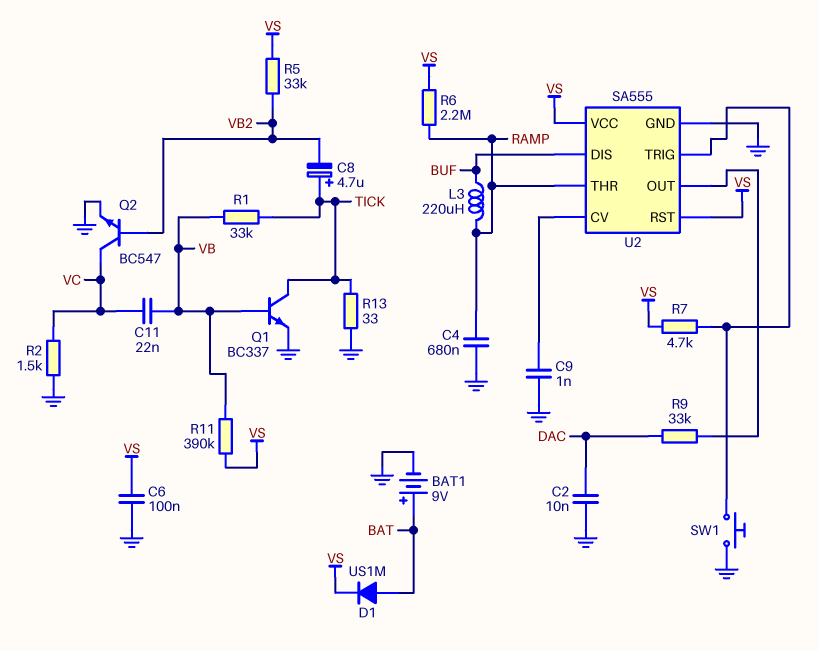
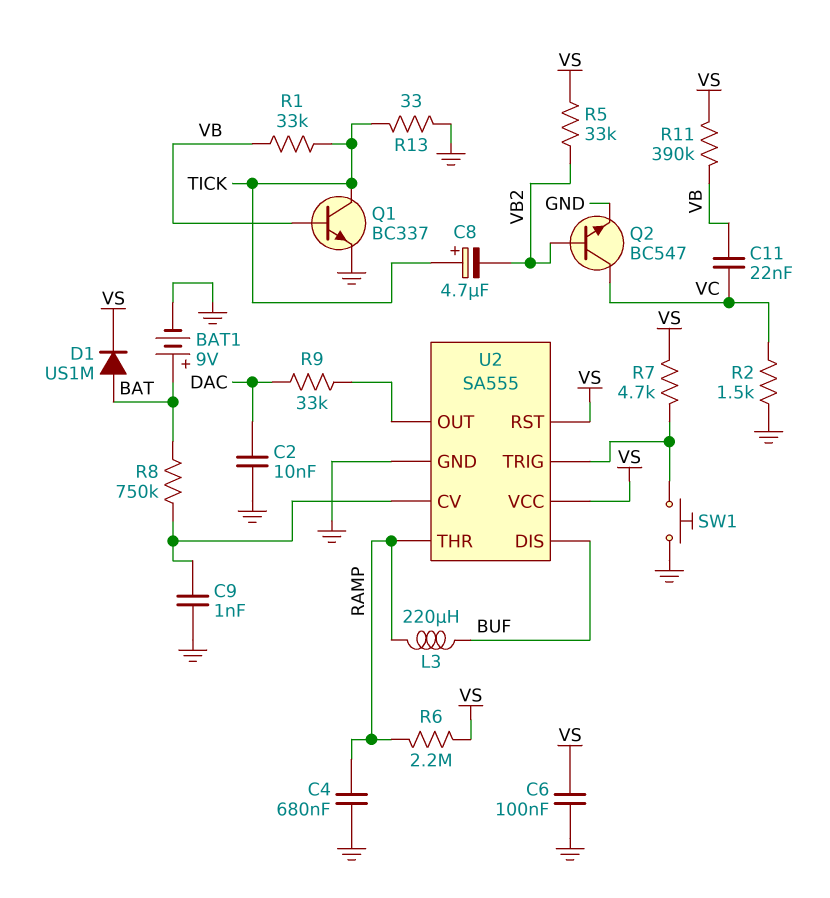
R8: none -> 750k (BAT, U2/CV)

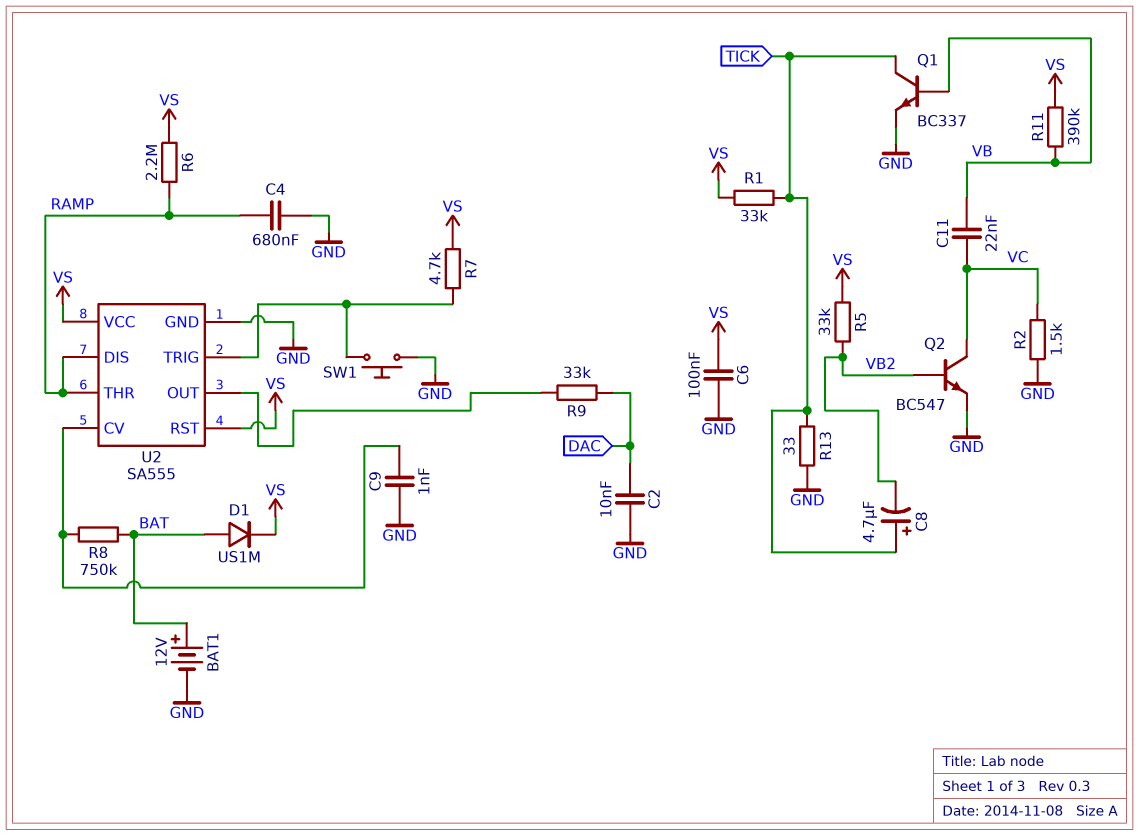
BAT1: 9V (plus BAT, minus GND) -> 12V (plus BAT, minus GND)
L3: 220uH (BUF, RAMP) -> none
R1: 33k (TICK, VB) -> 33k (TICK, VS)
U2 pin DIS: BUF -> RAMP

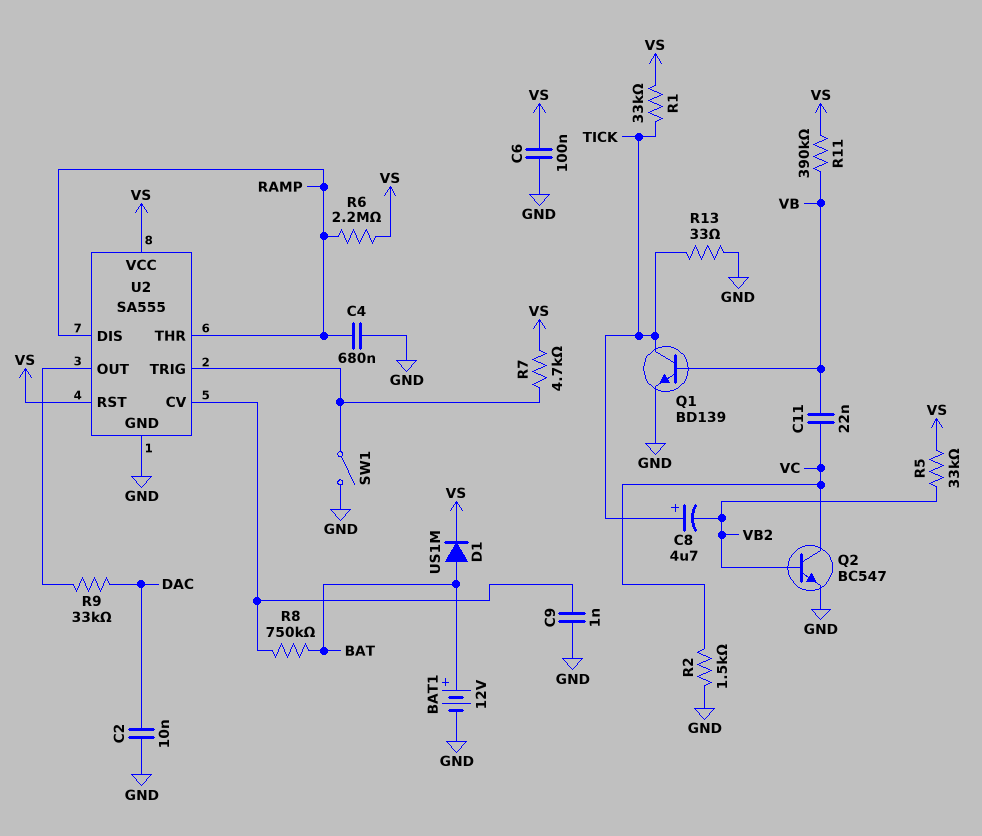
Q1: NPN BC337 (B VB, C TICK, E GND) -> NPN BD139 (B VB, C TICK, E GND)
SW1: button (GND, U2/TRIG) -> switch (GND, U2/TRIG)

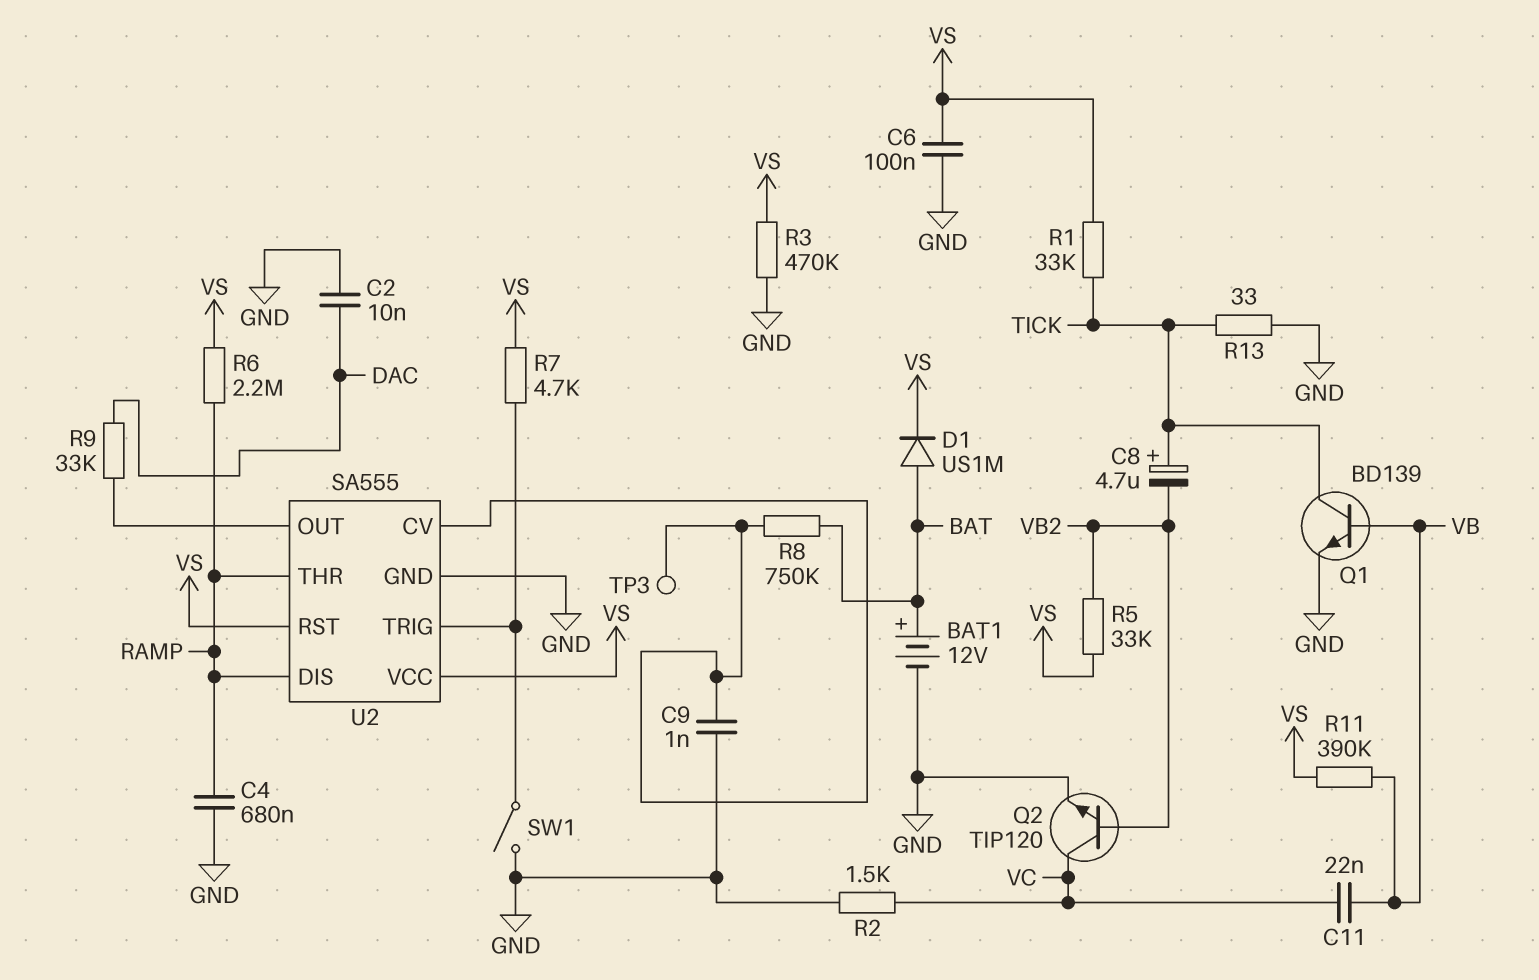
Q2: NPN BC547 (B VB2, C VC, E GND) -> NPN TIP120 (B VB2, C VC, E GND)
R3: none -> 470k (GND, VS)
TP3: none -> test point (U2/CV)

